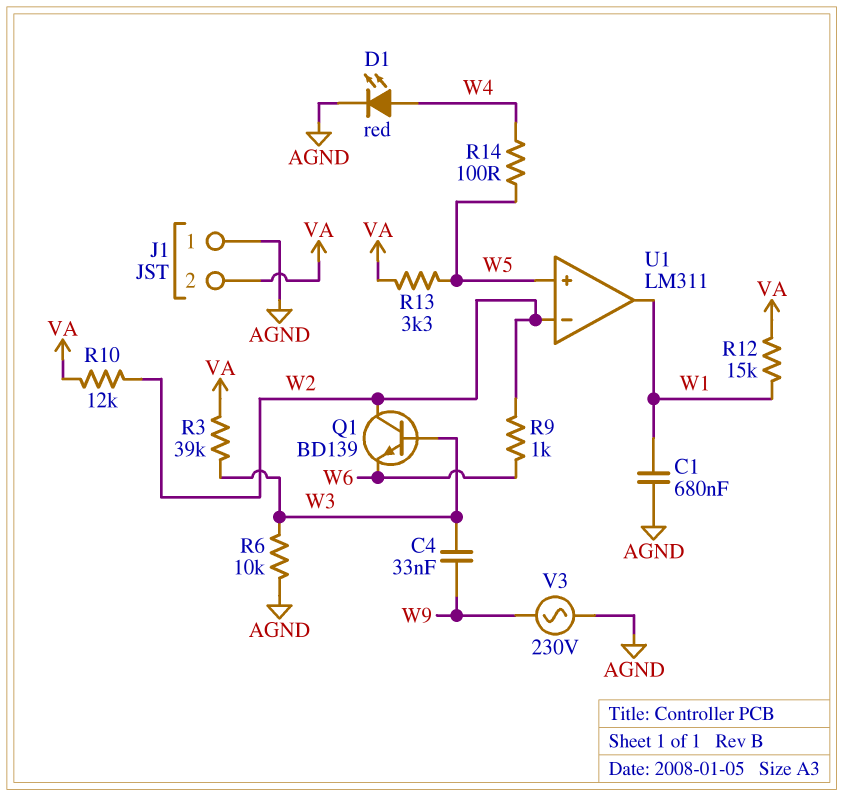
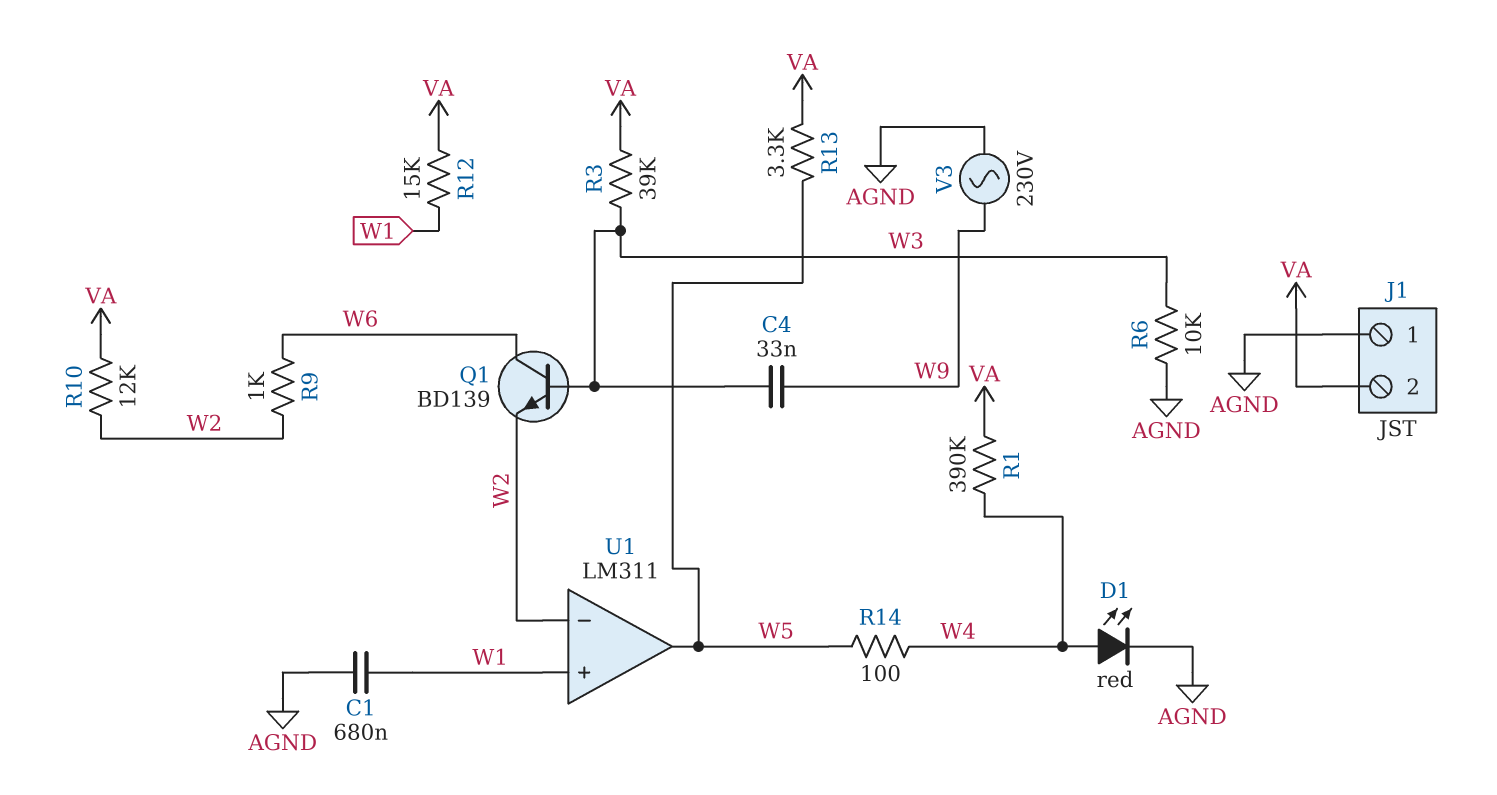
Q1: NPN BD139 (B W3, C W2, E W6) -> NPN BD139 (B W3, C W6, E W2)
R1: none -> 390k (VA, W4)
U1 pin in+: W5 -> W1
U1 pin out: W1 -> W5

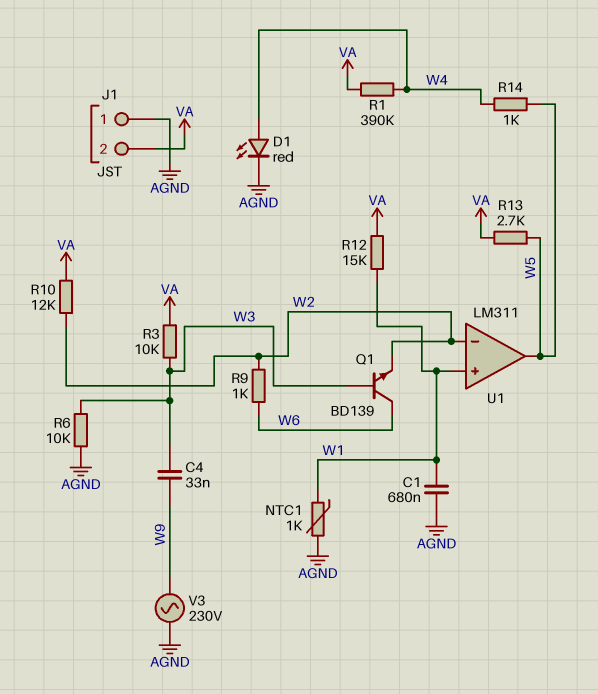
NTC1: none -> 1k (AGND, W1)
R3: 39k (VA, W3) -> 10k (VA, W3)
R13: 3.3k (VA, W5) -> 2.7k (VA, W5)
R14: 100 (W4, W5) -> 1k (W4, W5)

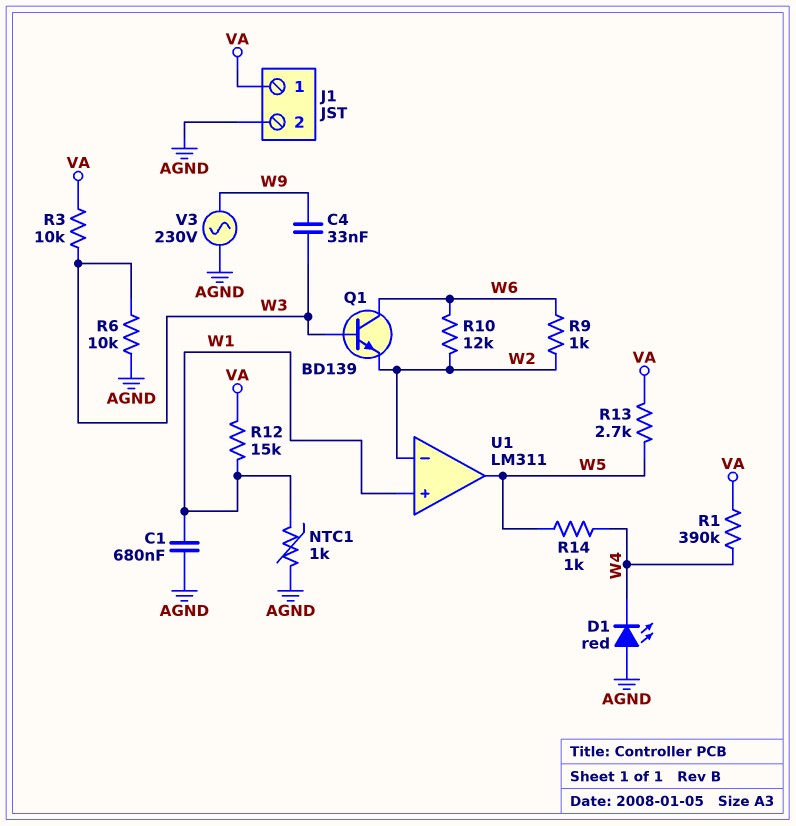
D1: LED red (A W4, K AGND) -> LED red (A AGND, K W4)
J1 pin 1: AGND -> VA
J1 pin 2: VA -> AGND
R10: 12k (VA, W2) -> 12k (W2, W6)

